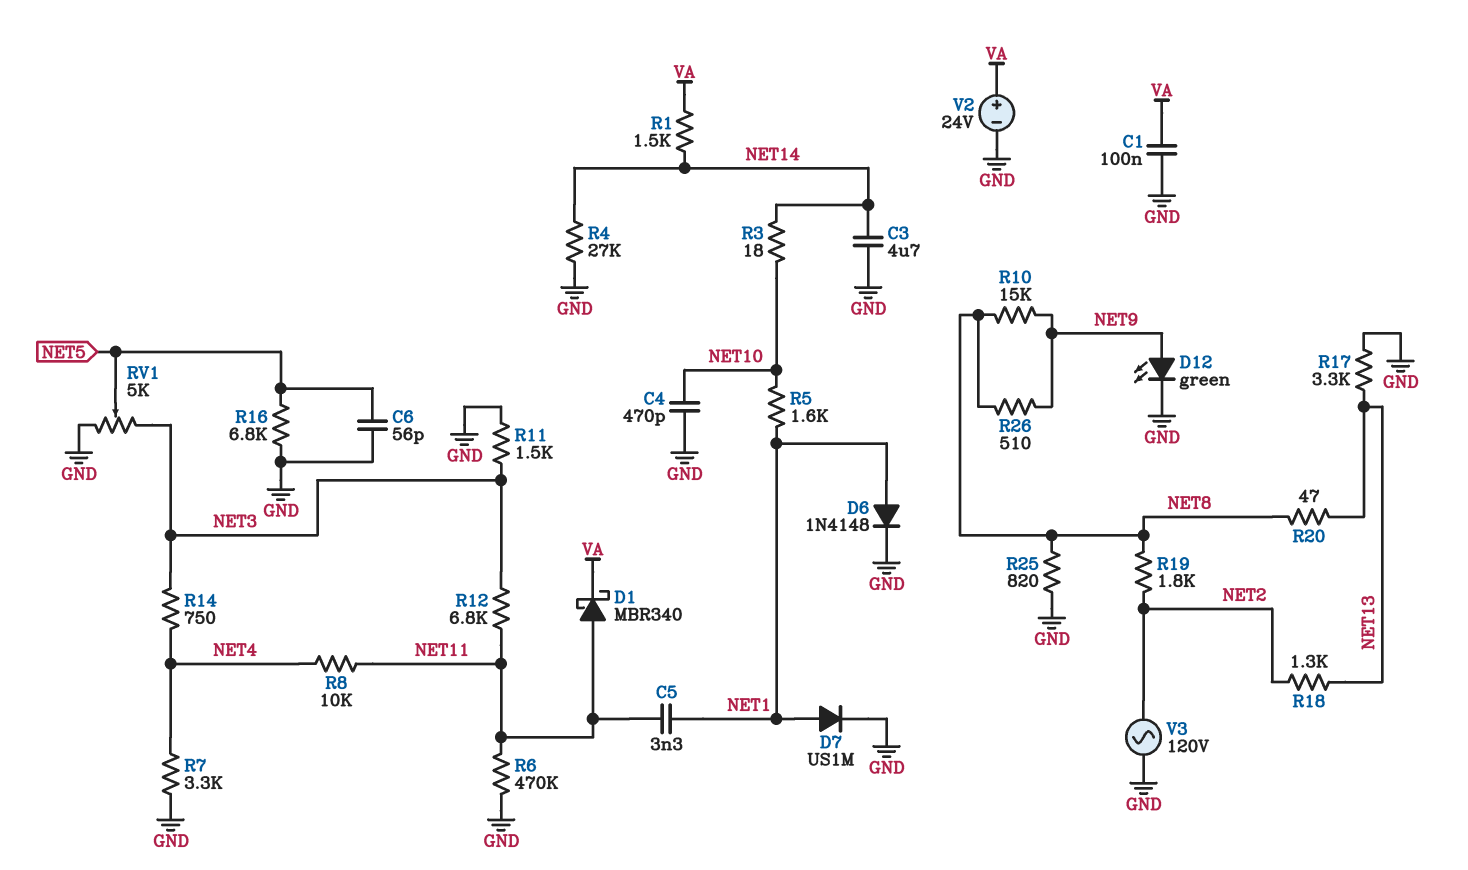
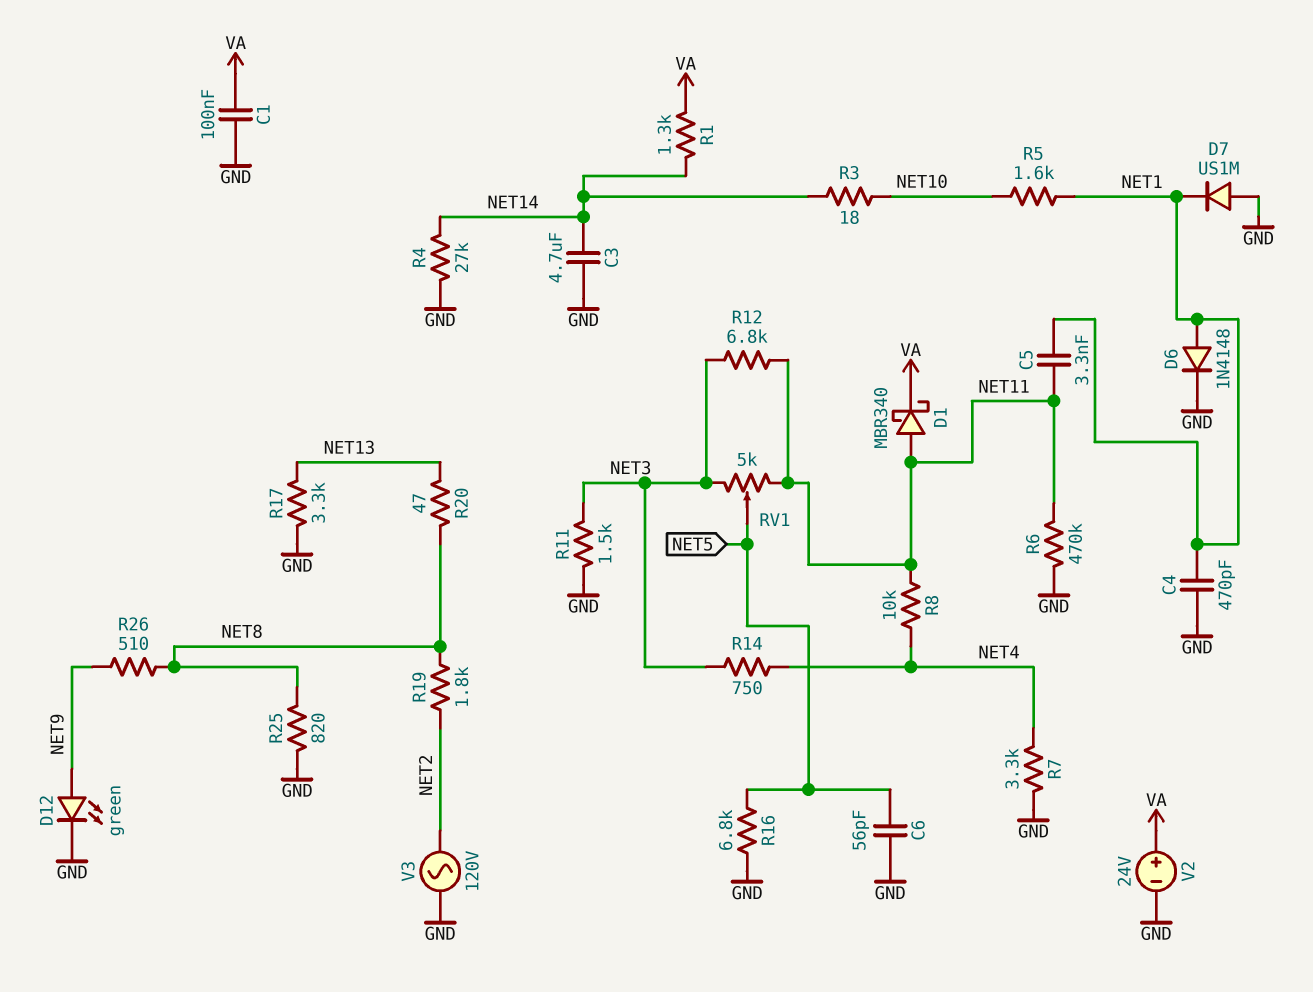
C4: 470pF (GND, NET10) -> 470pF (GND, NET1)
D7: diode US1M (A NET1, K GND) -> diode US1M (A GND, K NET1)
R1: 1.5k (NET14, VA) -> 1.3k (NET14, VA)
R10: 15k (NET8, NET9) -> none
R18: 1.3k (NET2, NET13) -> none
RV1: 5k (GND, NET3, wiper NET5) -> 5k (NET3, NET11, wiper NET5)

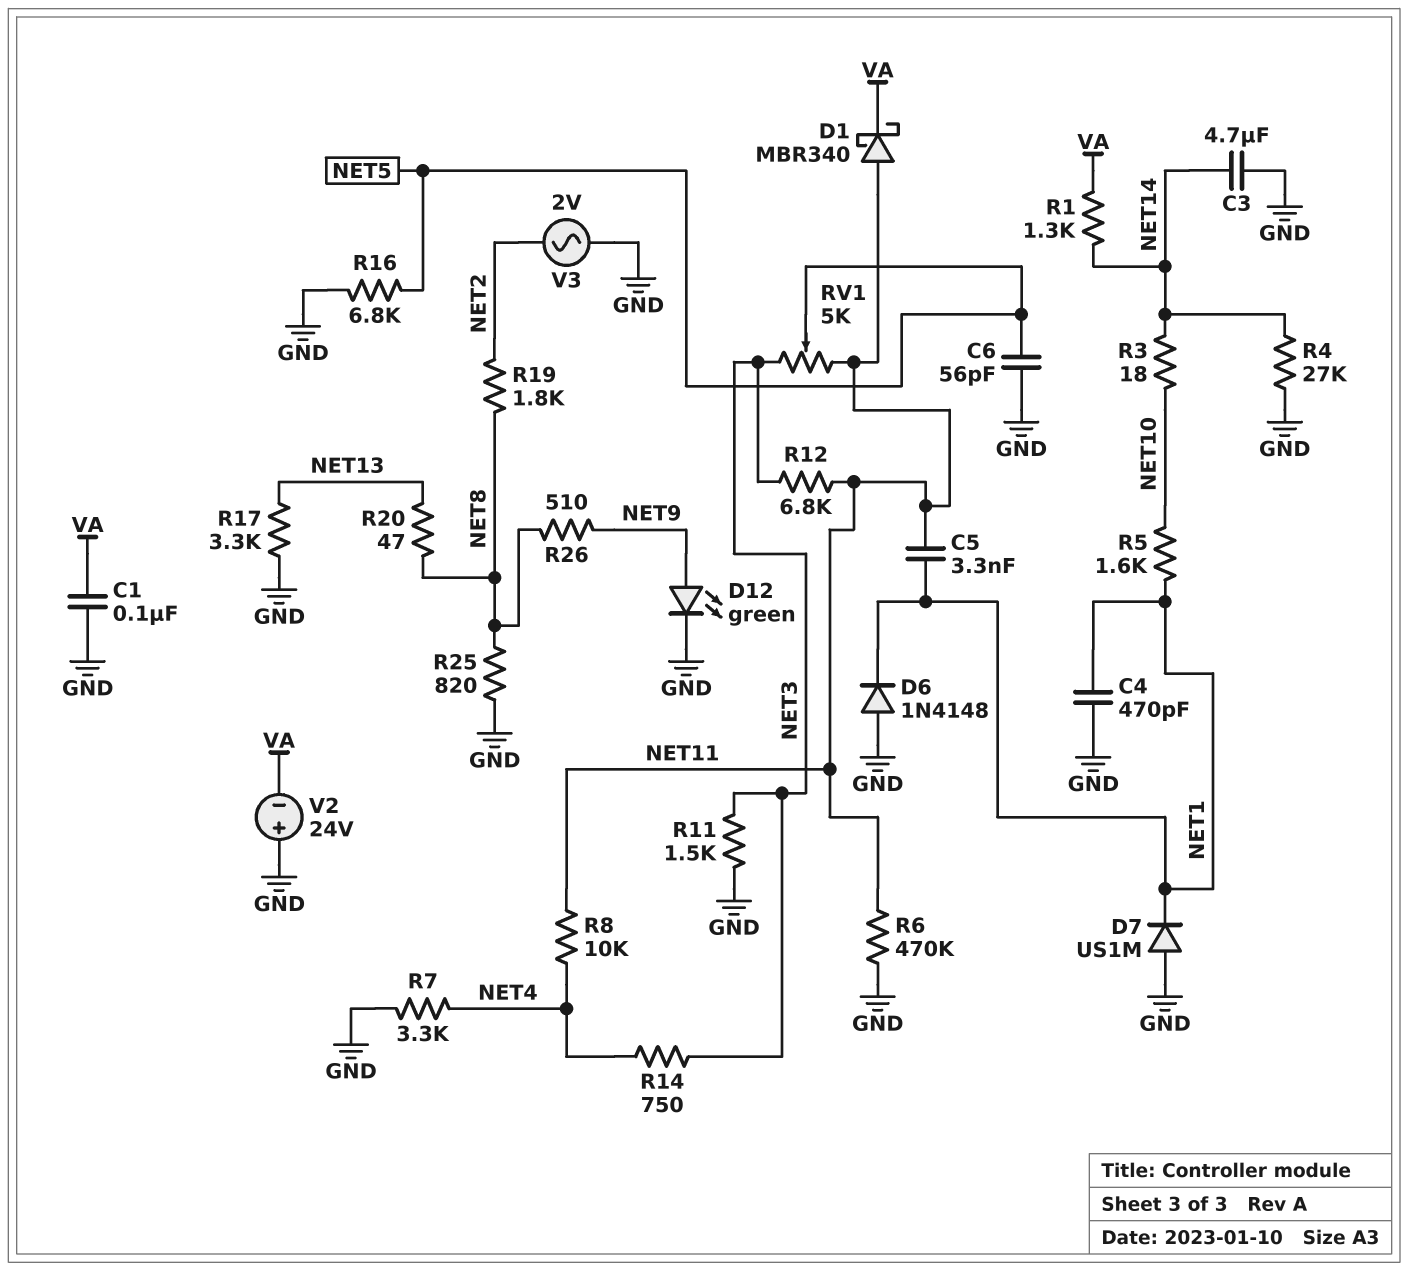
D6: diode 1N4148 (A NET1, K GND) -> diode 1N4148 (A GND, K NET1)
V2: 24V (plus VA, minus GND) -> 24V (plus GND, minus VA)
V3: AC 120V (GND, NET2) -> AC 2V (GND, NET2)

